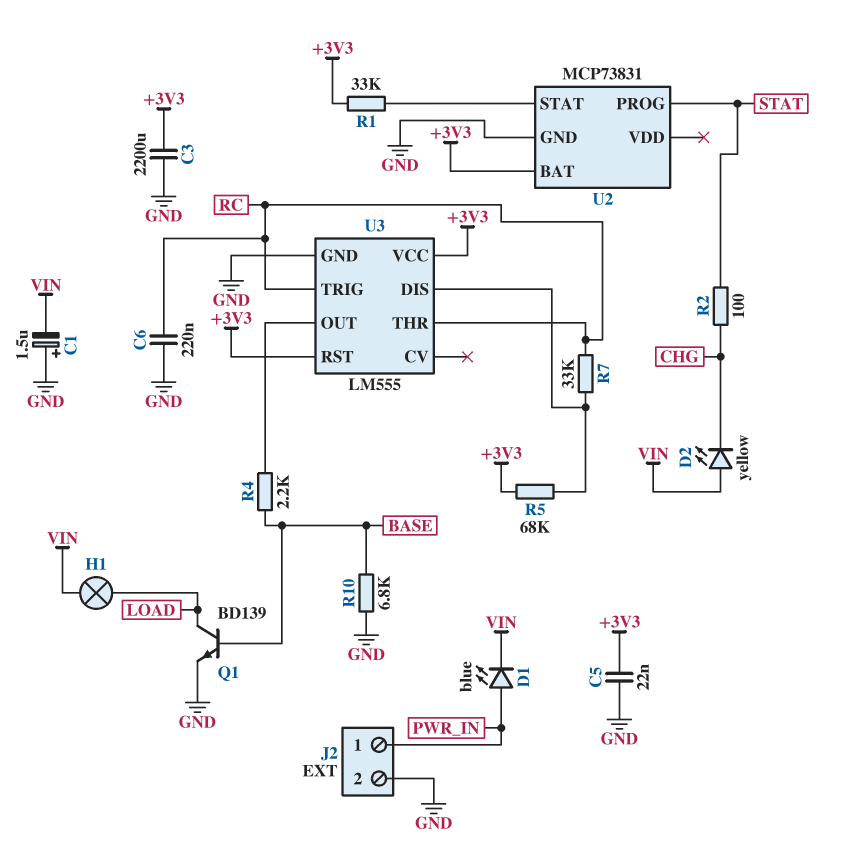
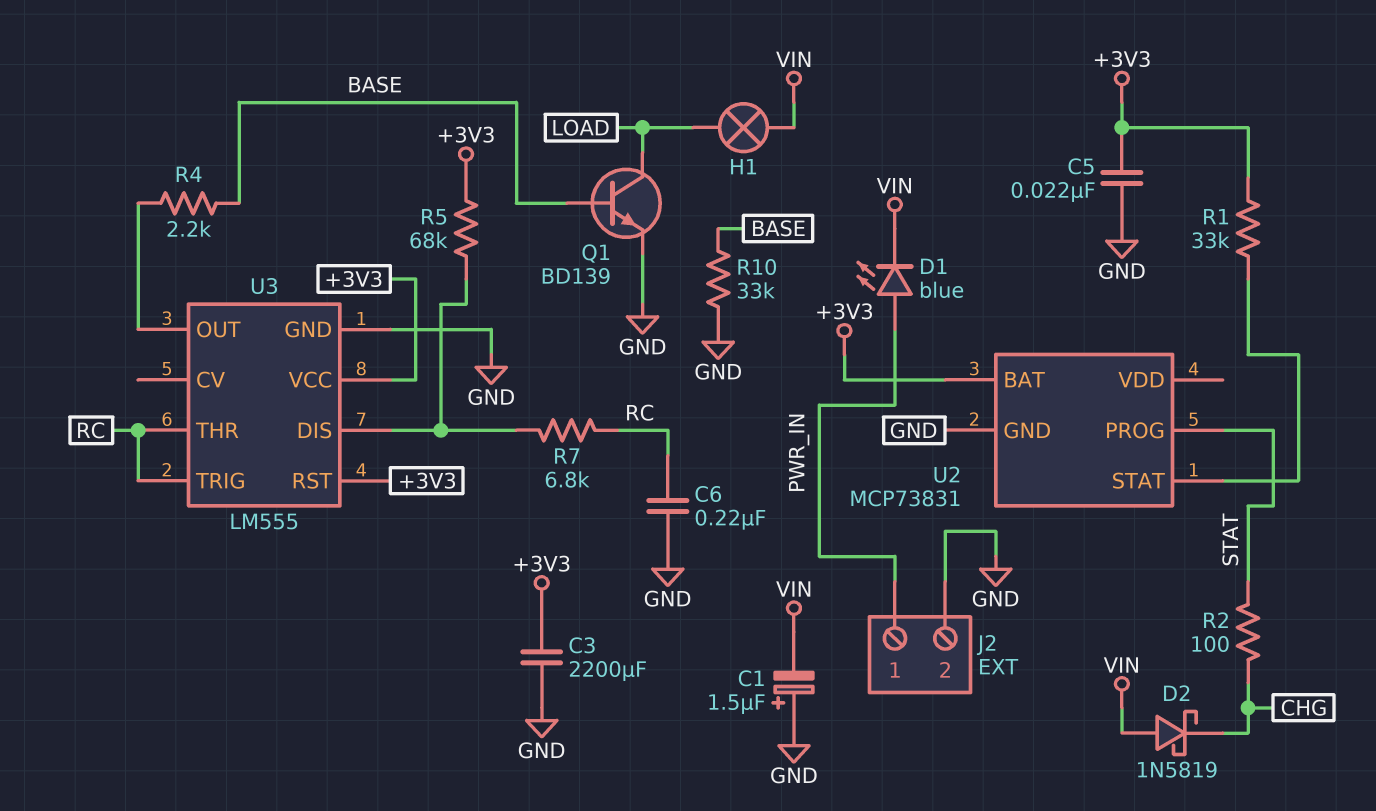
D2: LED yellow (A VIN, K CHG) -> schottky 1N5819 (A VIN, K CHG)
R7: 33k (RC, U3/DIS) -> 6.8k (RC, U3/DIS)
R10: 6.8k (BASE, GND) -> 33k (BASE, GND)

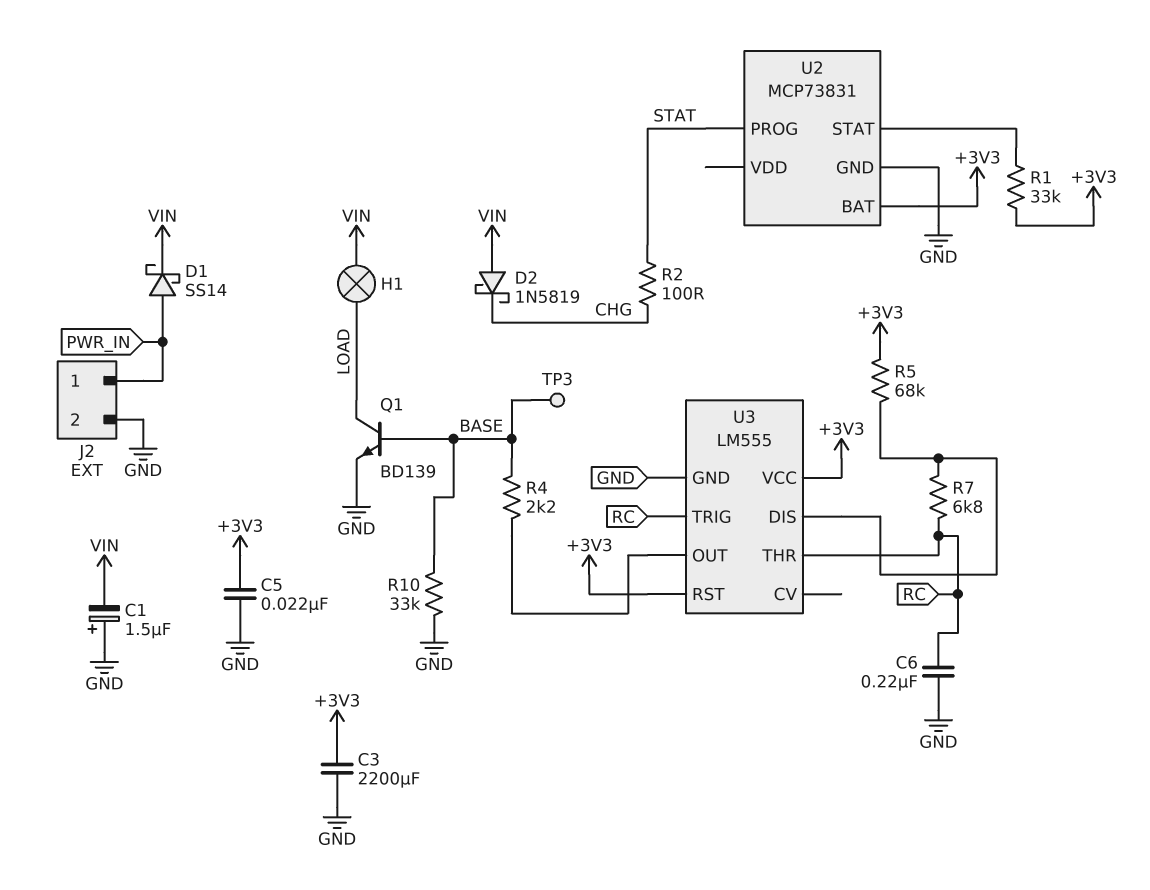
D1: LED blue (A PWR_IN, K VIN) -> schottky SS14 (A PWR_IN, K VIN)
TP3: none -> test point (BASE)

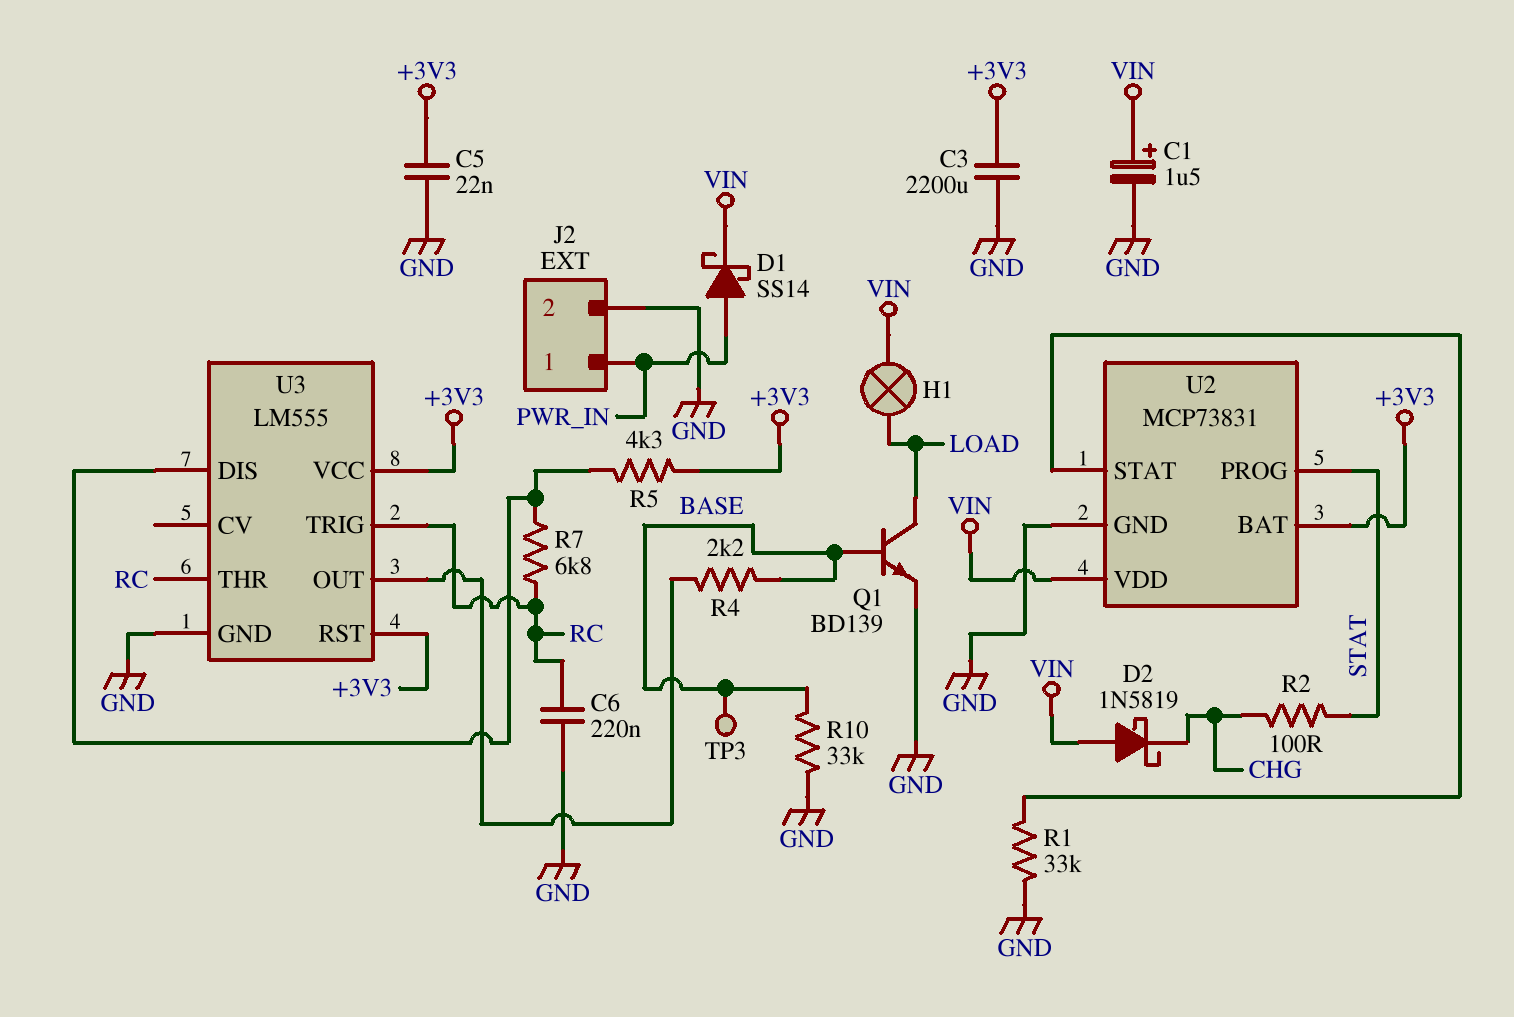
C1: 1.5uF (plus GND, minus VIN) -> 1.5uF (plus VIN, minus GND)
R1: 33k (+3V3, U2/STAT) -> 33k (GND, U2/STAT)
R5: 68k (+3V3, U3/DIS) -> 4.3k (+3V3, U3/DIS)
U2 pin VDD: none -> VIN

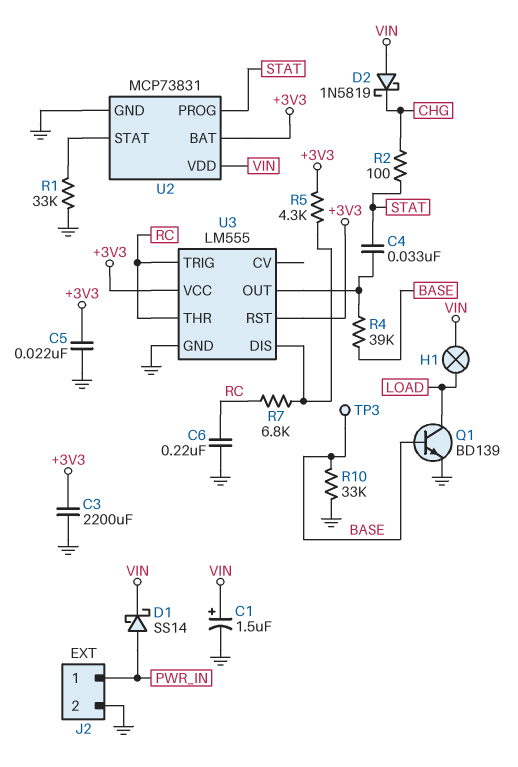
C4: none -> 33nF (STAT, U3/OUT)
R4: 2.2k (BASE, U3/OUT) -> 39k (BASE, U3/OUT)

